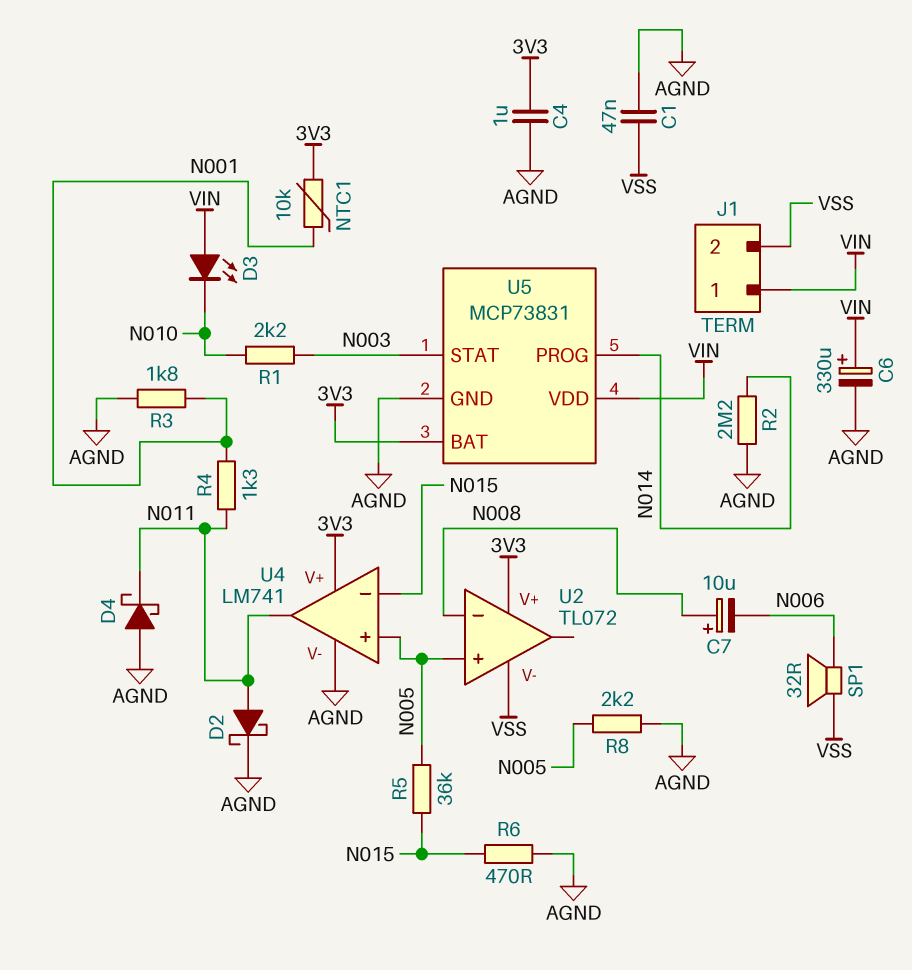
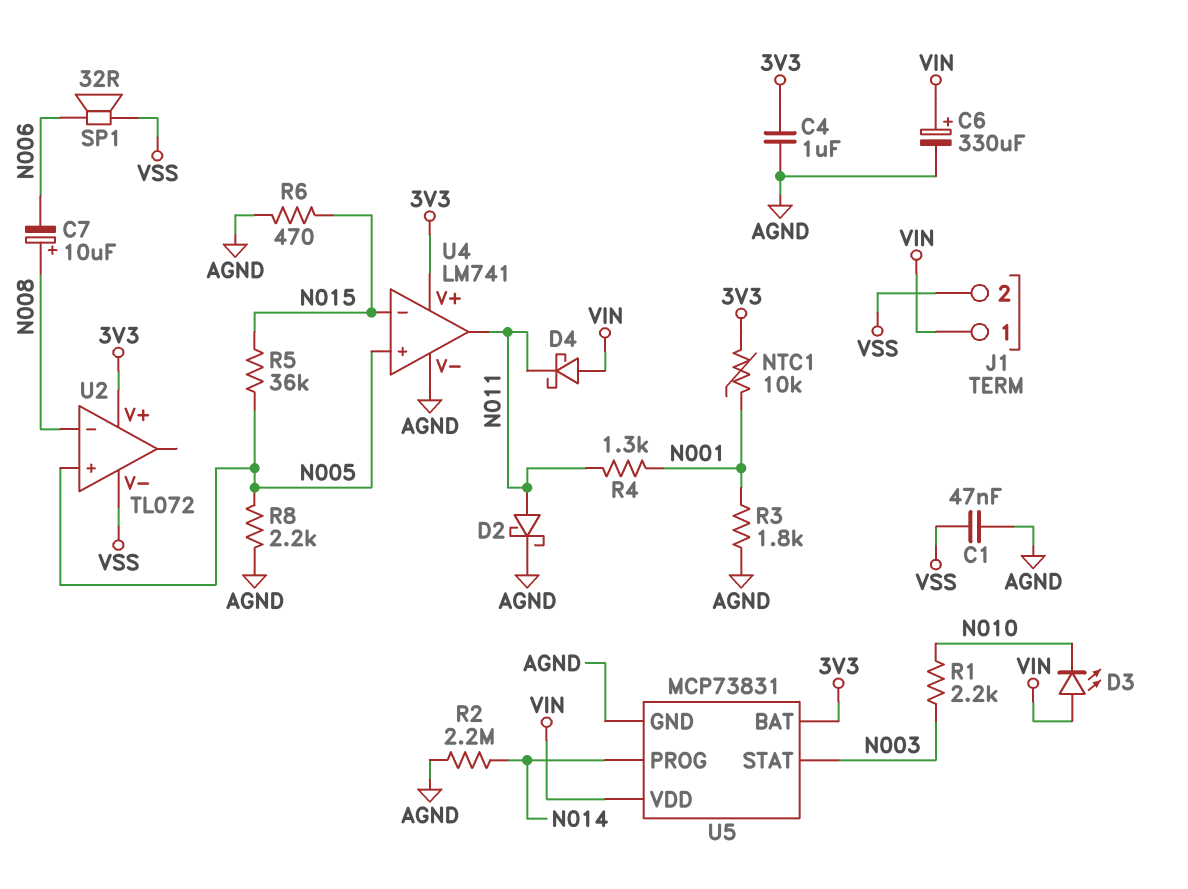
D4: schottky (A AGND, K N011) -> schottky (A VIN, K N011)

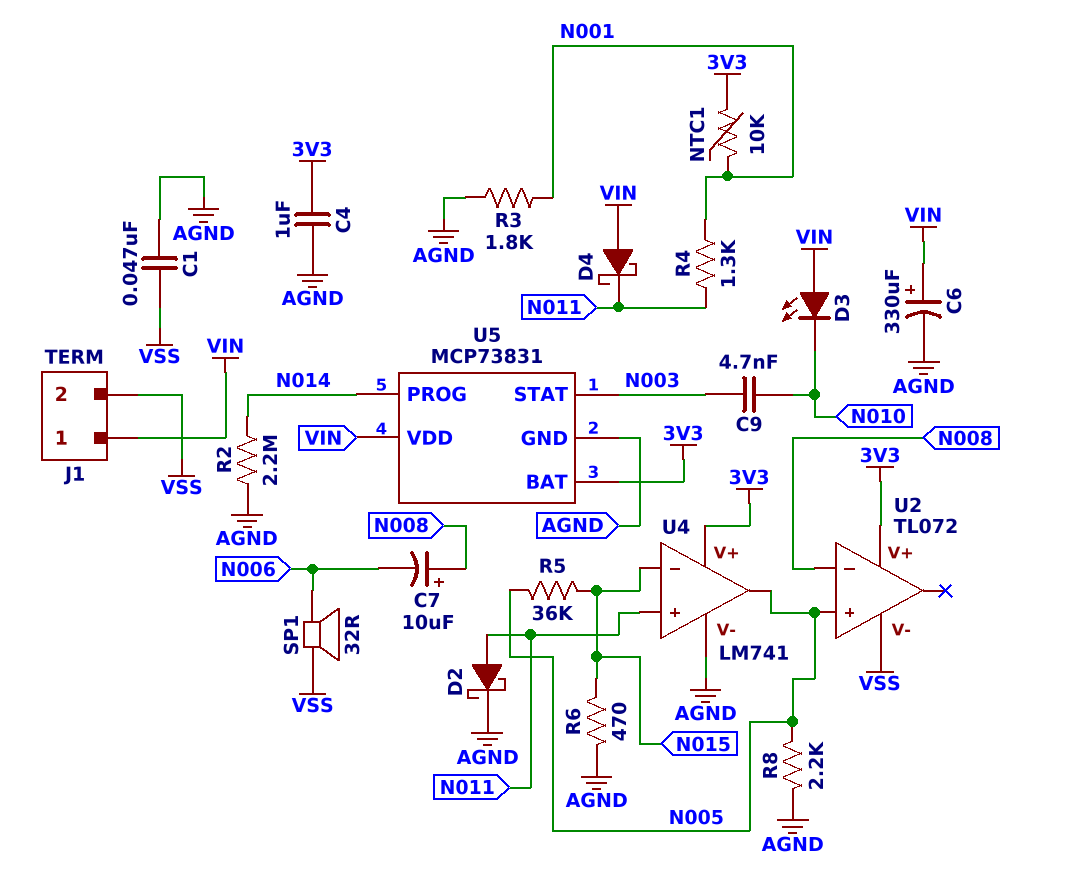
C9: none -> 4.7nF (N003, N010)
R1: 2.2k (N003, N010) -> none
U4 pin in+: N005 -> N011
U4 pin out: N011 -> N005

